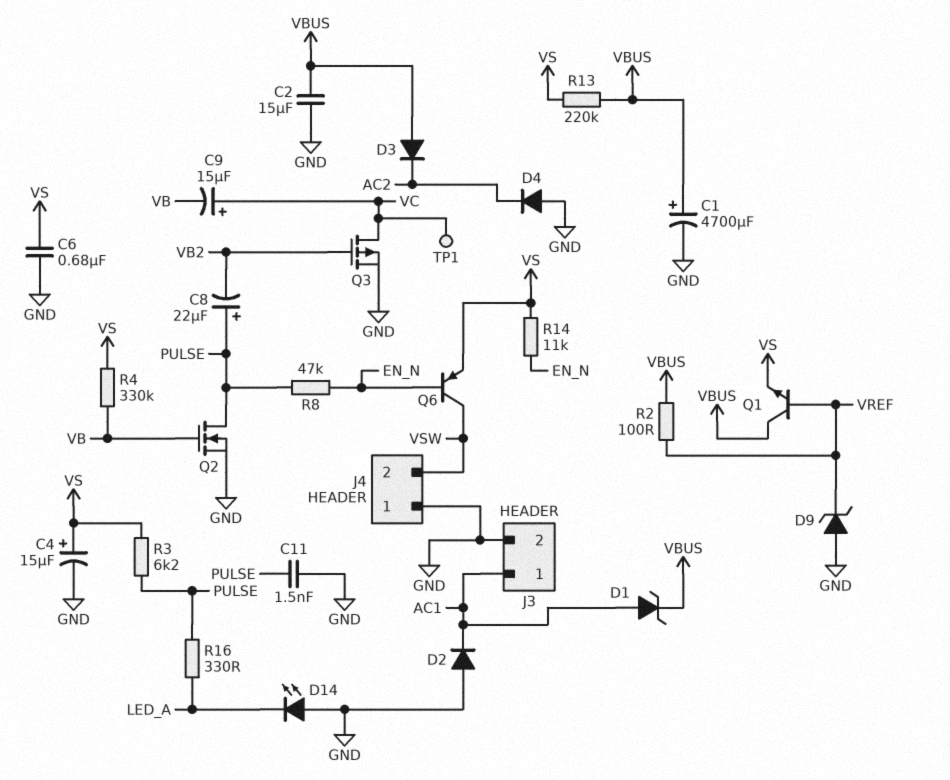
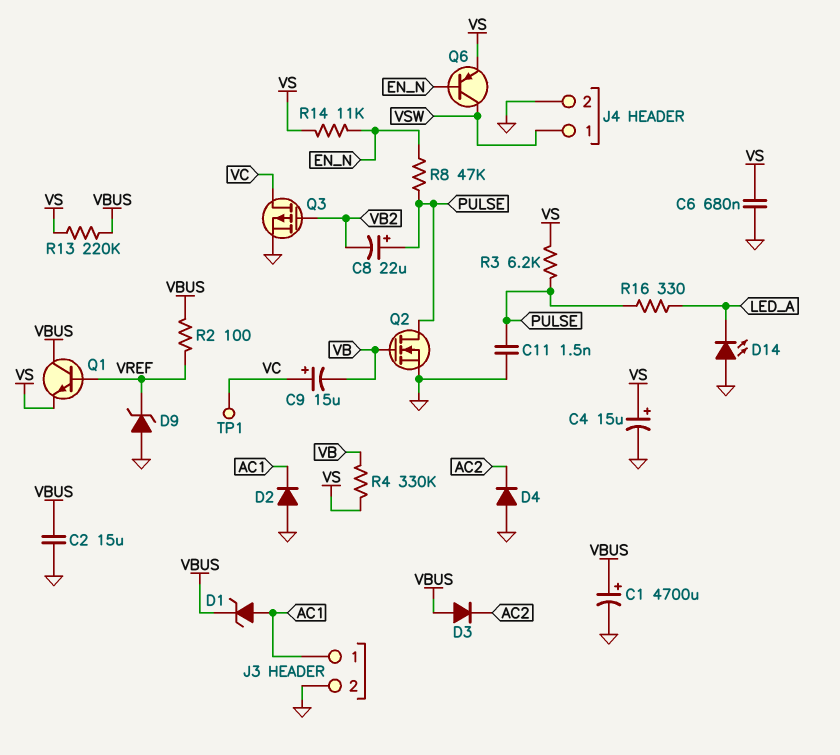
J4 pin 1: GND -> VSW
J4 pin 2: VSW -> GND

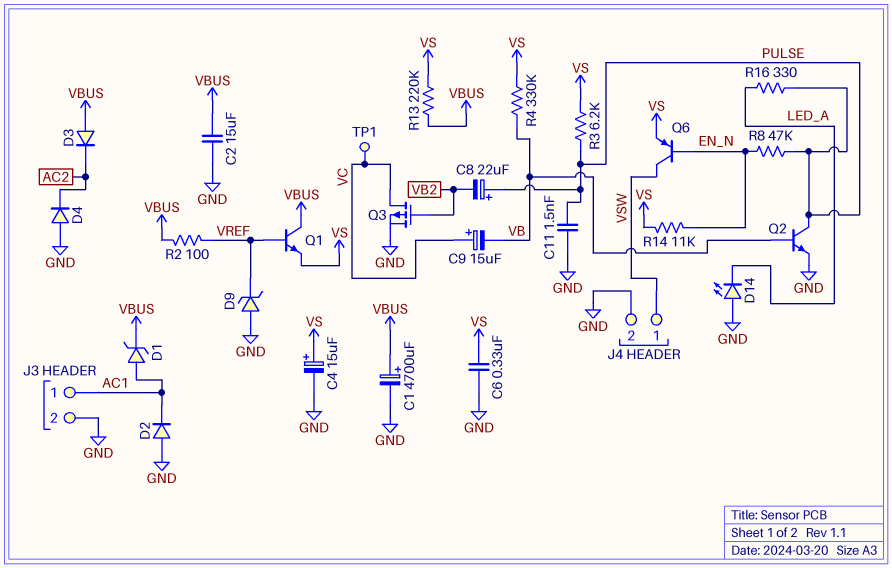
C6: 680nF (GND, VS) -> 330nF (GND, VS)
Q2: NMOS (G VB, D PULSE, S GND) -> NPN (B VB, C PULSE, E GND)

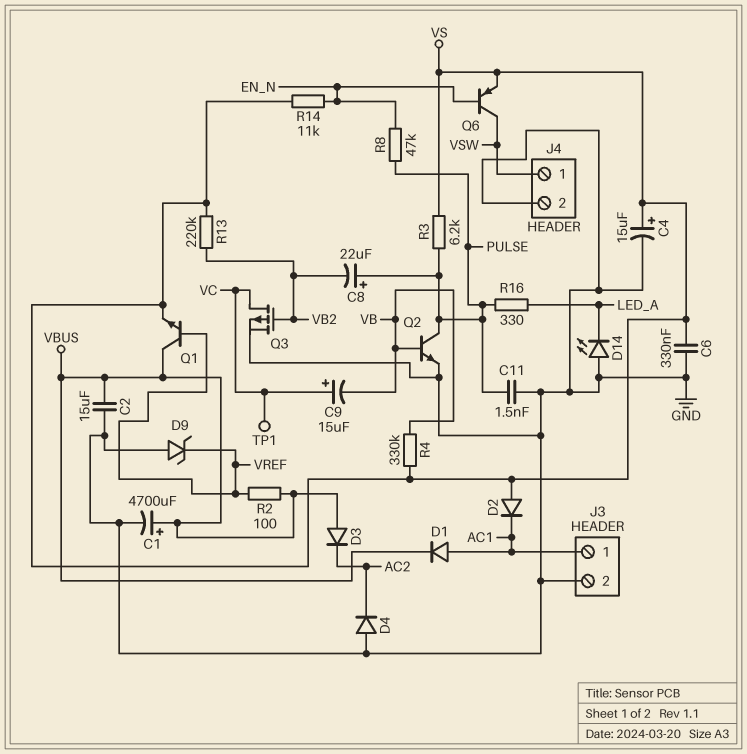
D1: zener (A AC1, K VBUS) -> diode (A AC1, K VBUS)
D2: diode (A GND, K AC1) -> diode (A VS, K AC1)
R13: 220k (VBUS, VS) -> 220k (VB2, VS)

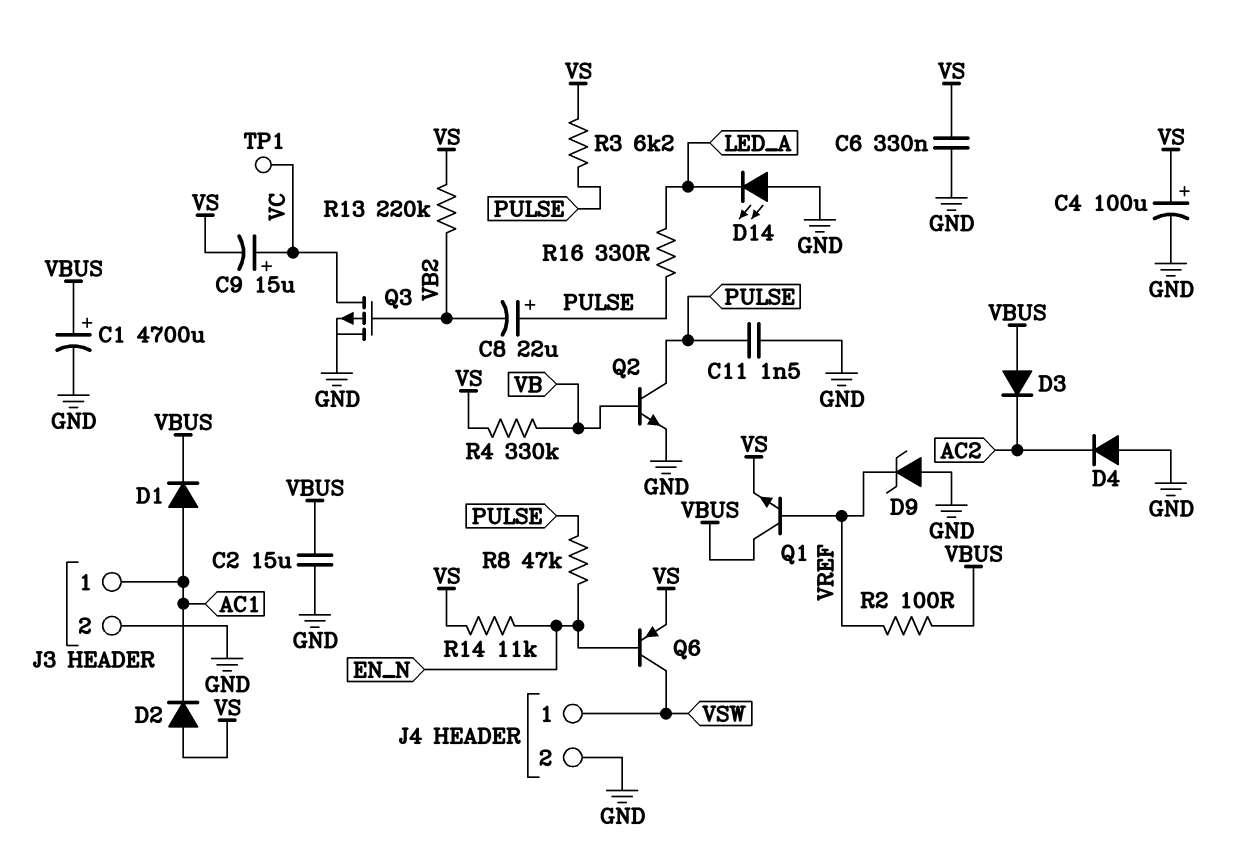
C4: 15uF (plus VS, minus GND) -> 100uF (plus VS, minus GND)
C9: 15uF (plus VC, minus VB) -> 15uF (plus VC, minus VS)

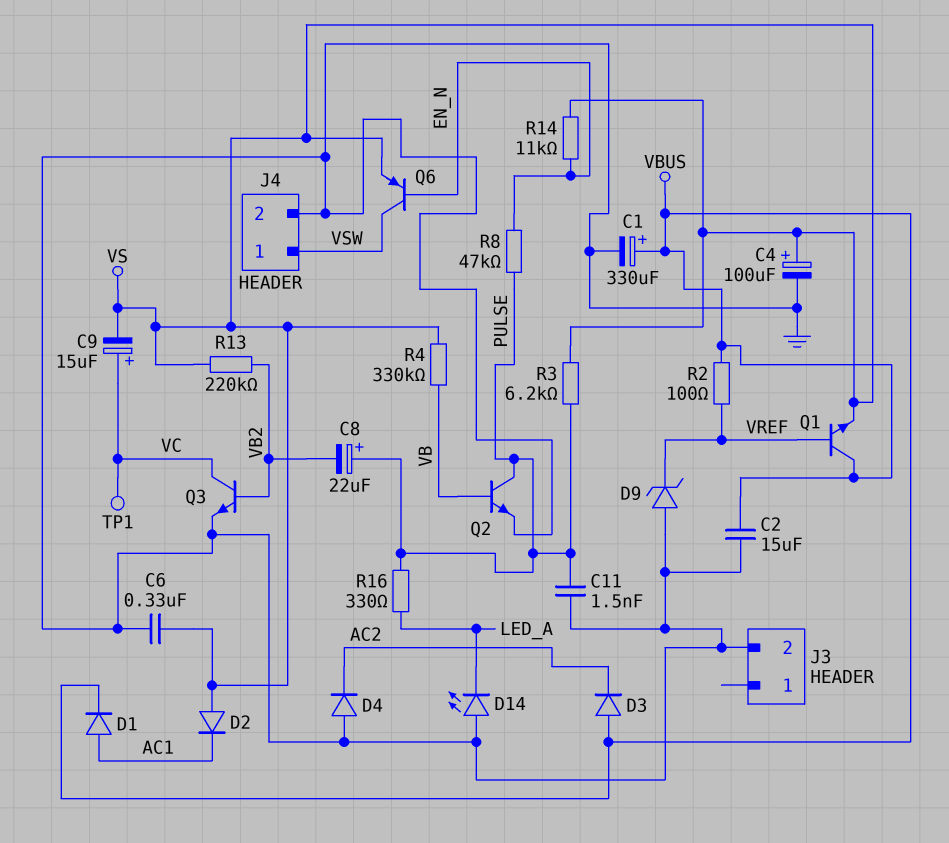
C1: 4700uF (plus VBUS, minus GND) -> 330uF (plus VBUS, minus GND)
J3 pin 1: AC1 -> none
Q3: PMOS (G VB2, D VC, S GND) -> NPN (B VB2, C VC, E GND)

